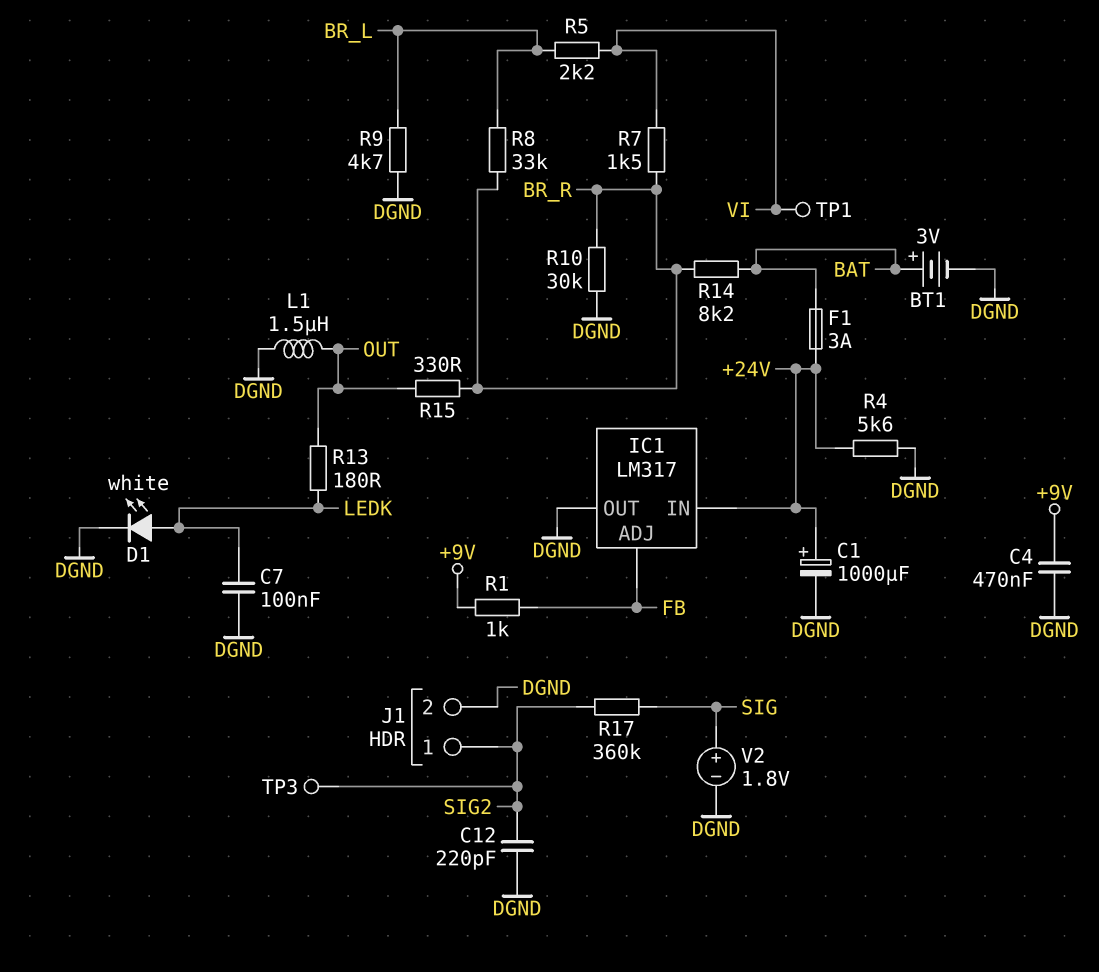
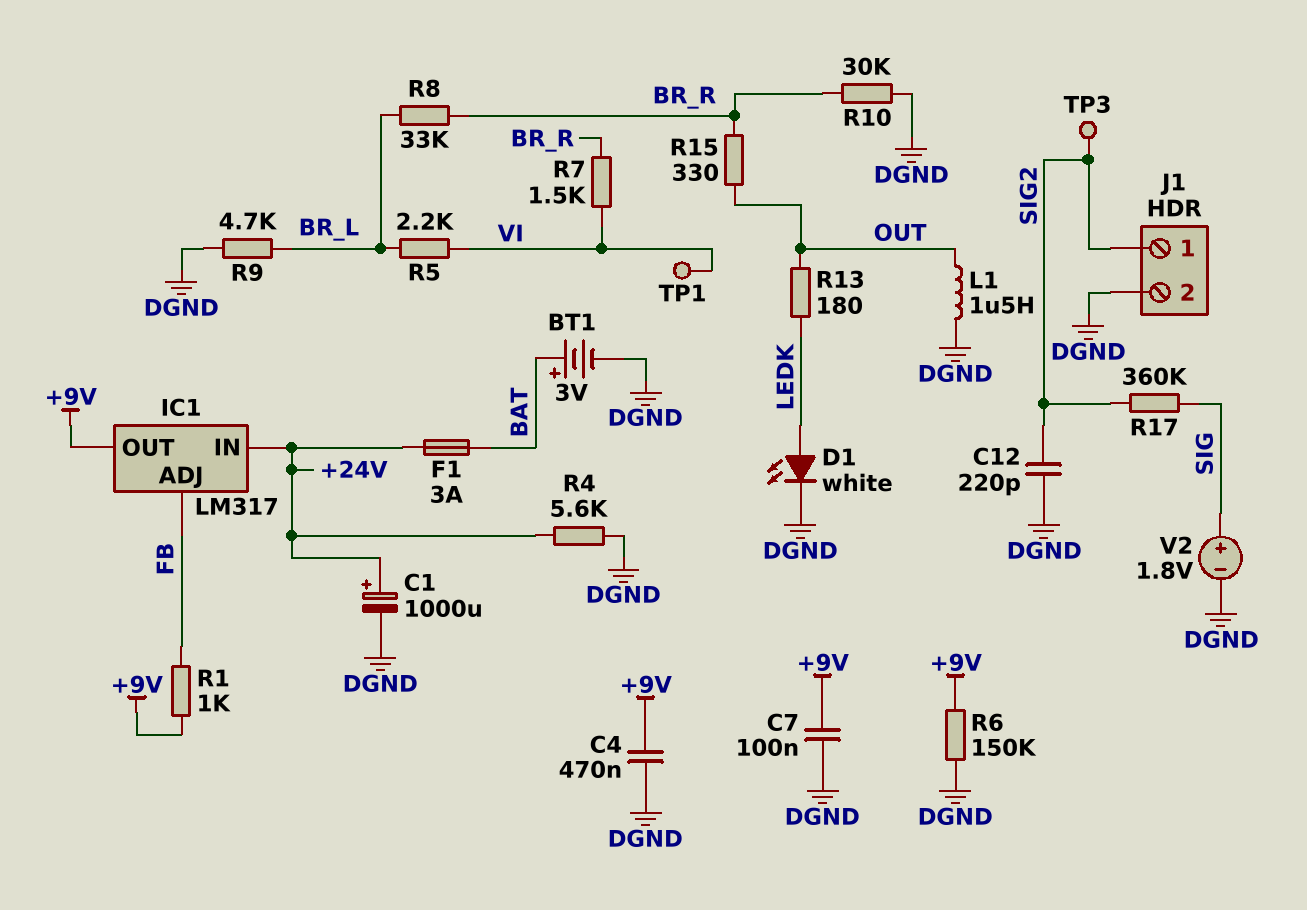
C7: 100nF (DGND, LEDK) -> 100nF (+9V, DGND)
IC1 pin OUT: DGND -> +9V
R6: none -> 150k (+9V, DGND)
R14: 8.2k (BAT, BR_R) -> none

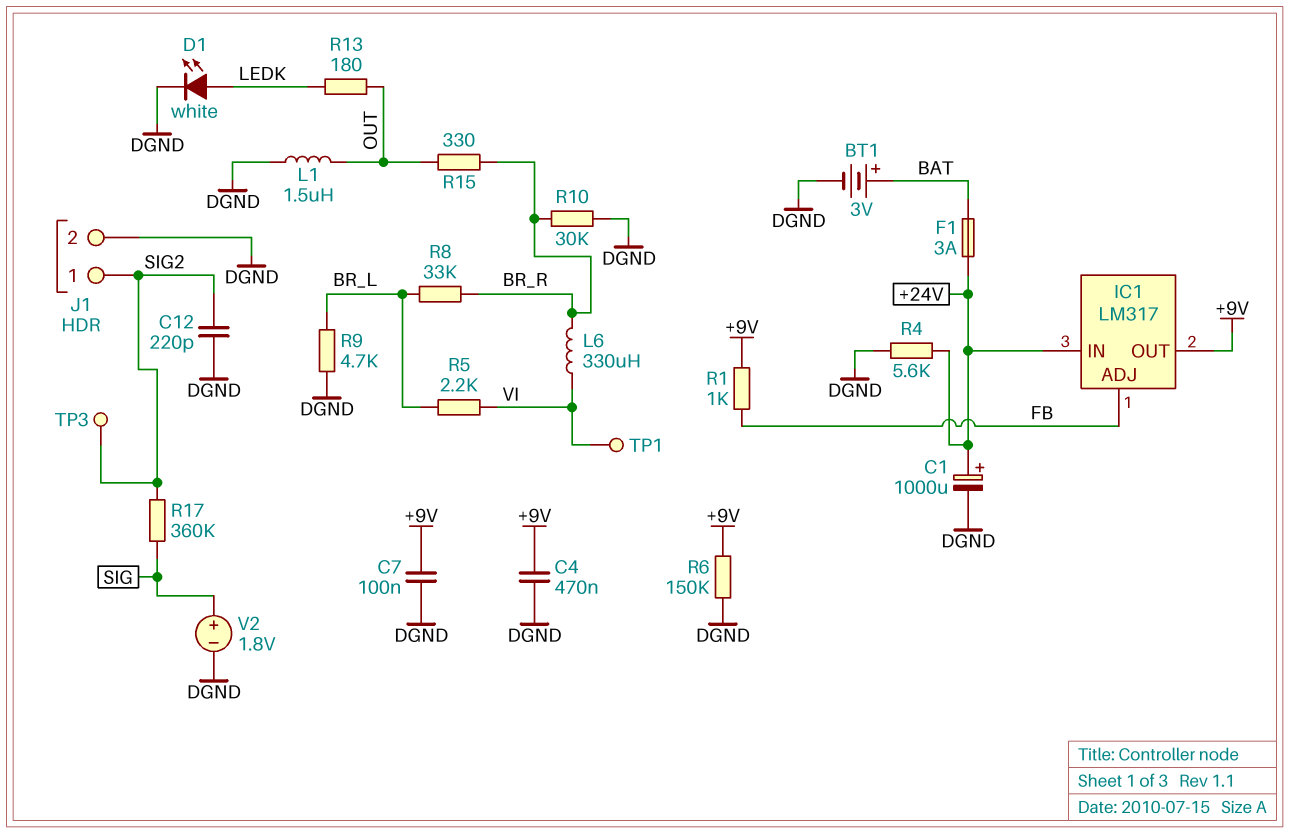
L6: none -> 330uH (BR_R, VI)
R7: 1.5k (BR_R, VI) -> none

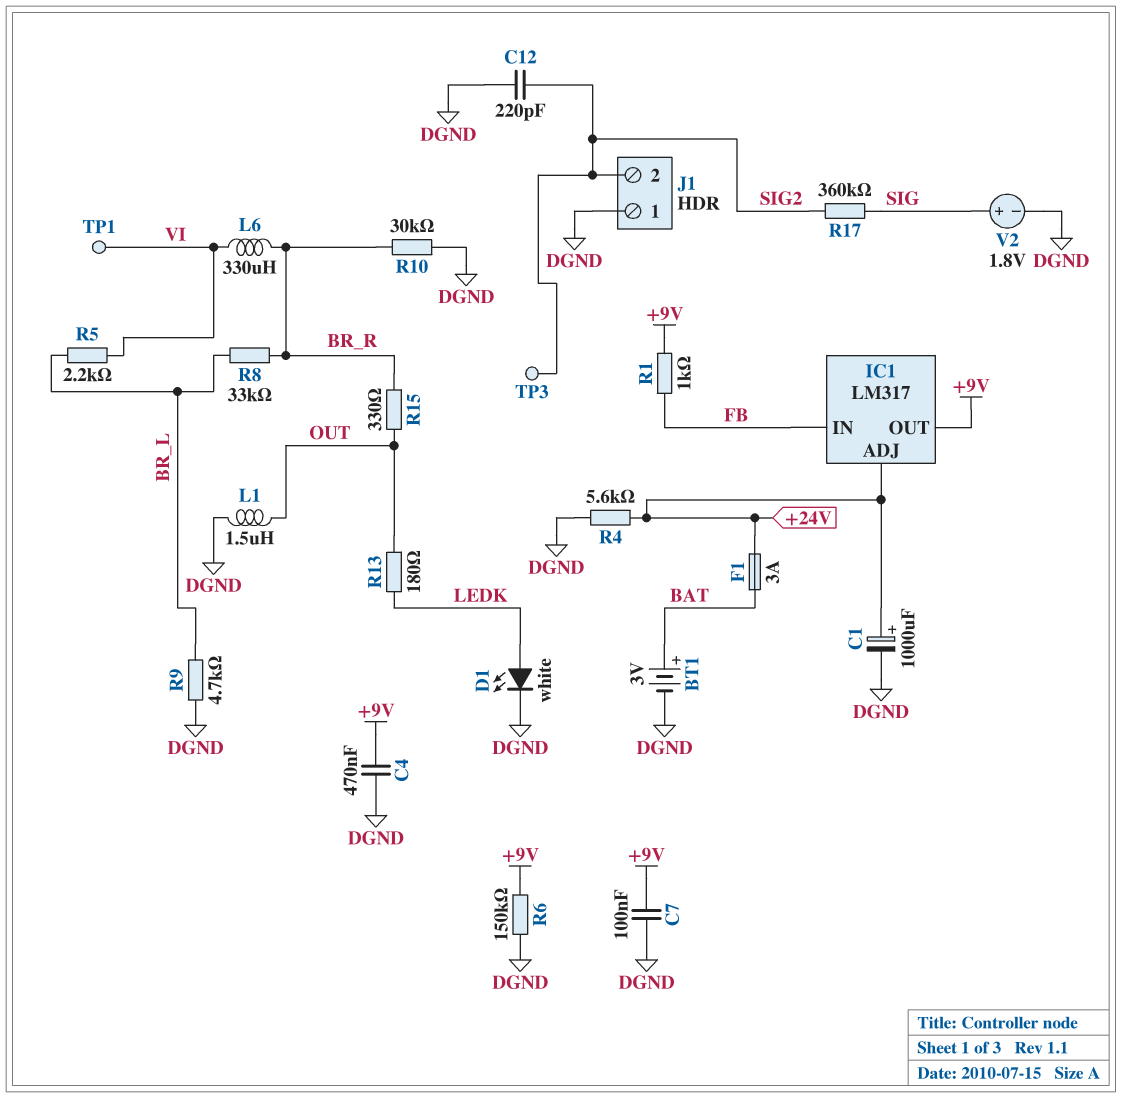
IC1 pin ADJ: FB -> +24V
IC1 pin IN: +24V -> FB
J1 pin 1: SIG2 -> DGND
J1 pin 2: DGND -> SIG2

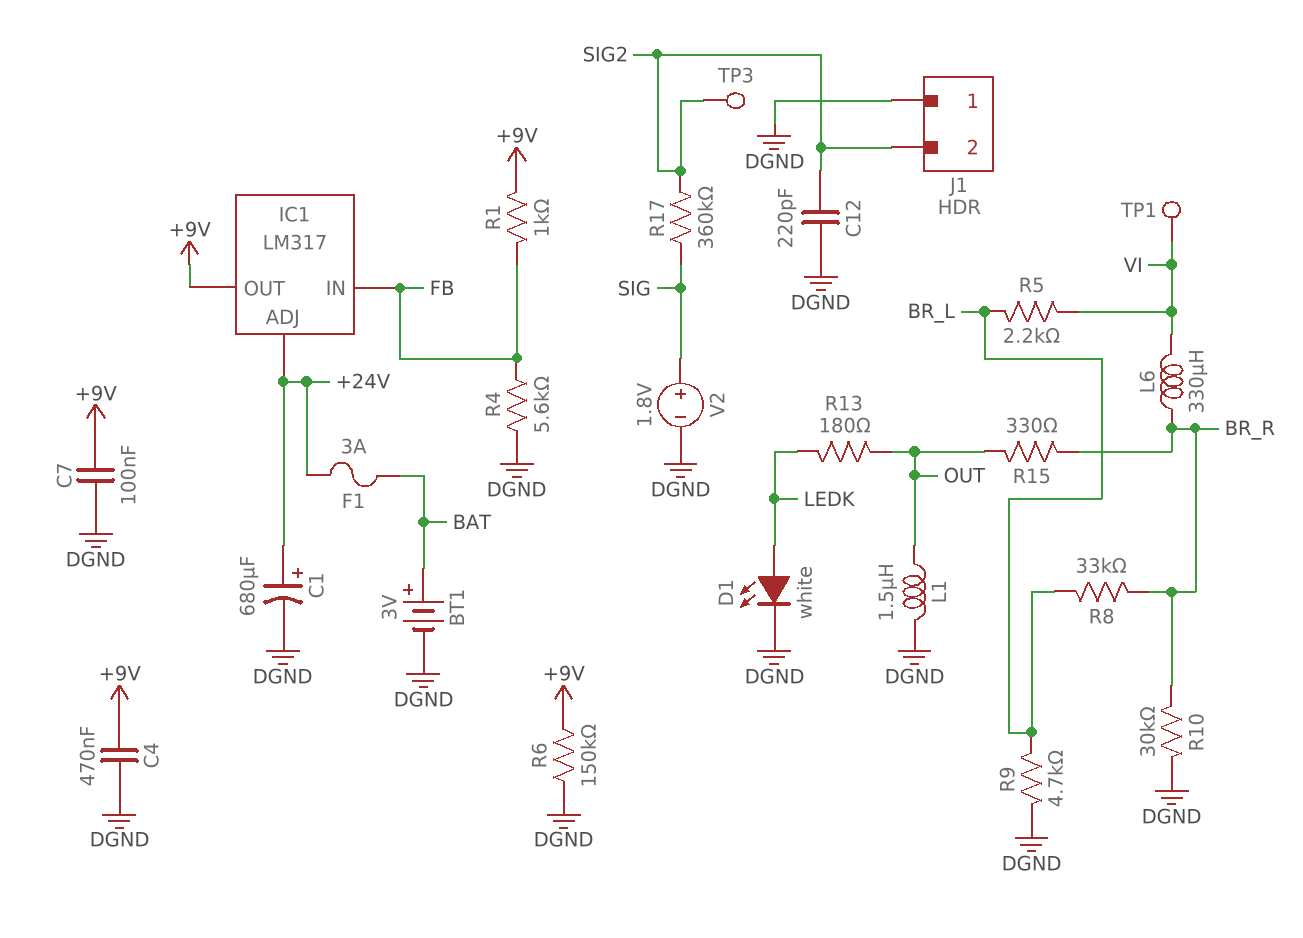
C1: 1000uF (plus +24V, minus DGND) -> 680uF (plus +24V, minus DGND)
R4: 5.6k (+24V, DGND) -> 5.6k (DGND, FB)

